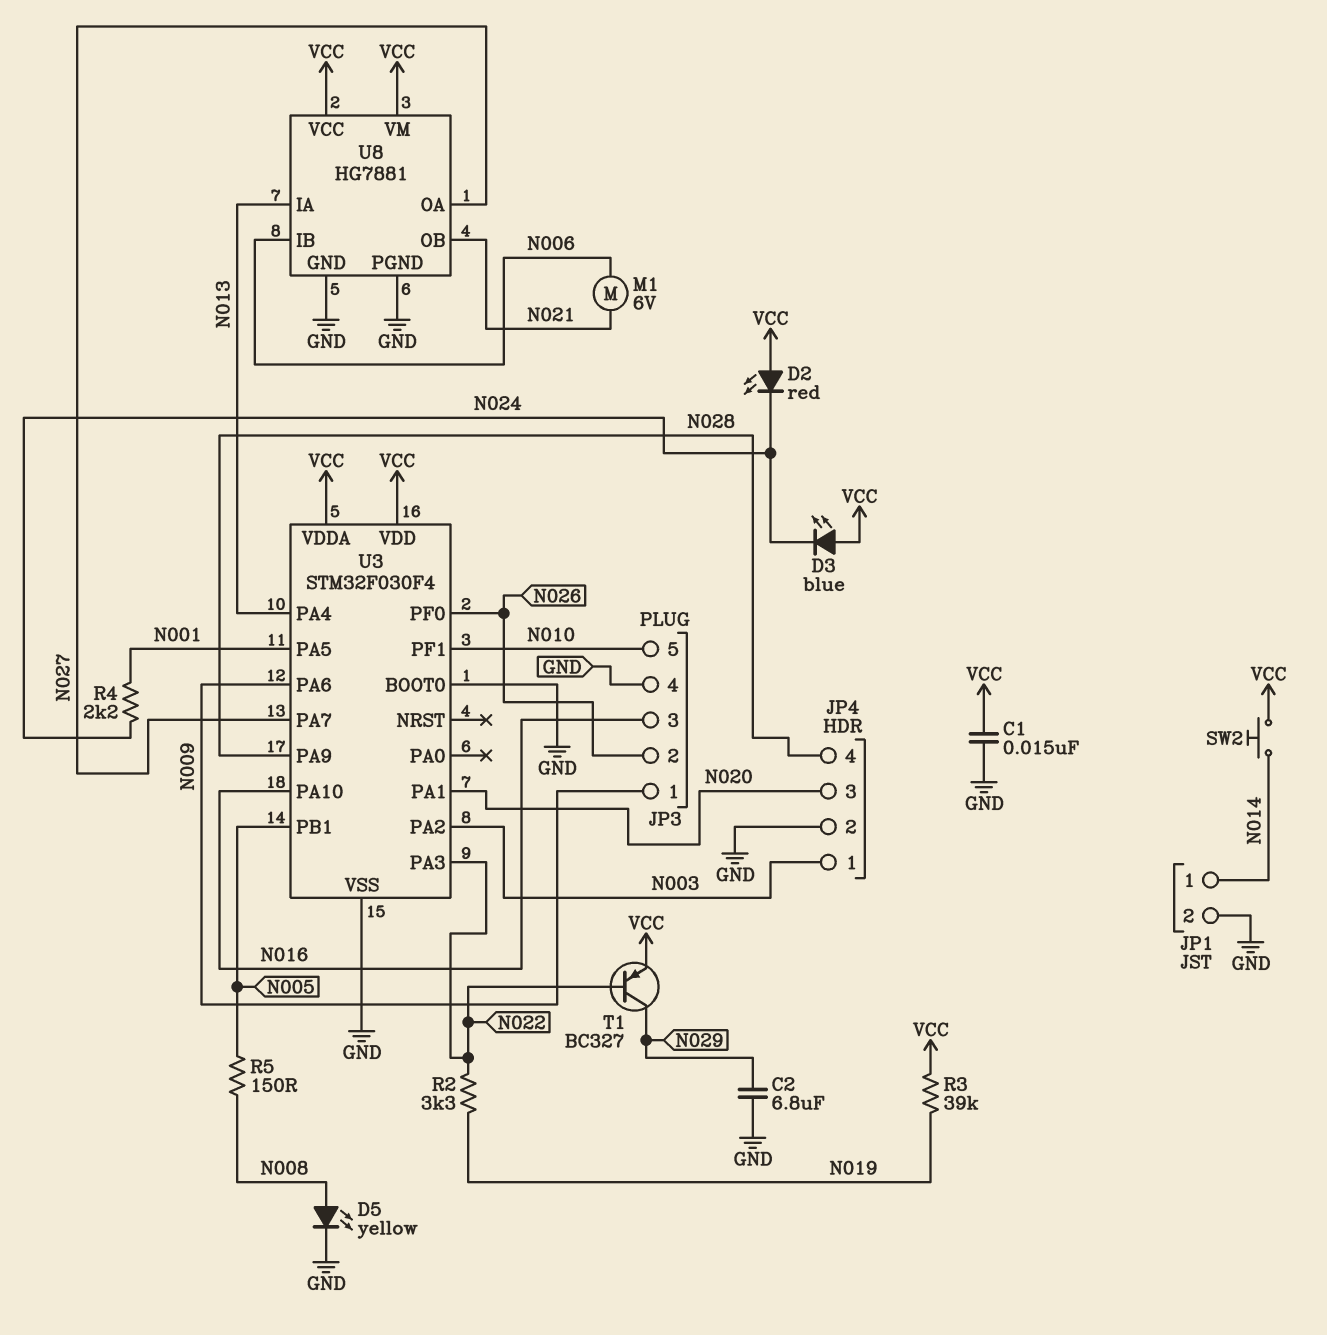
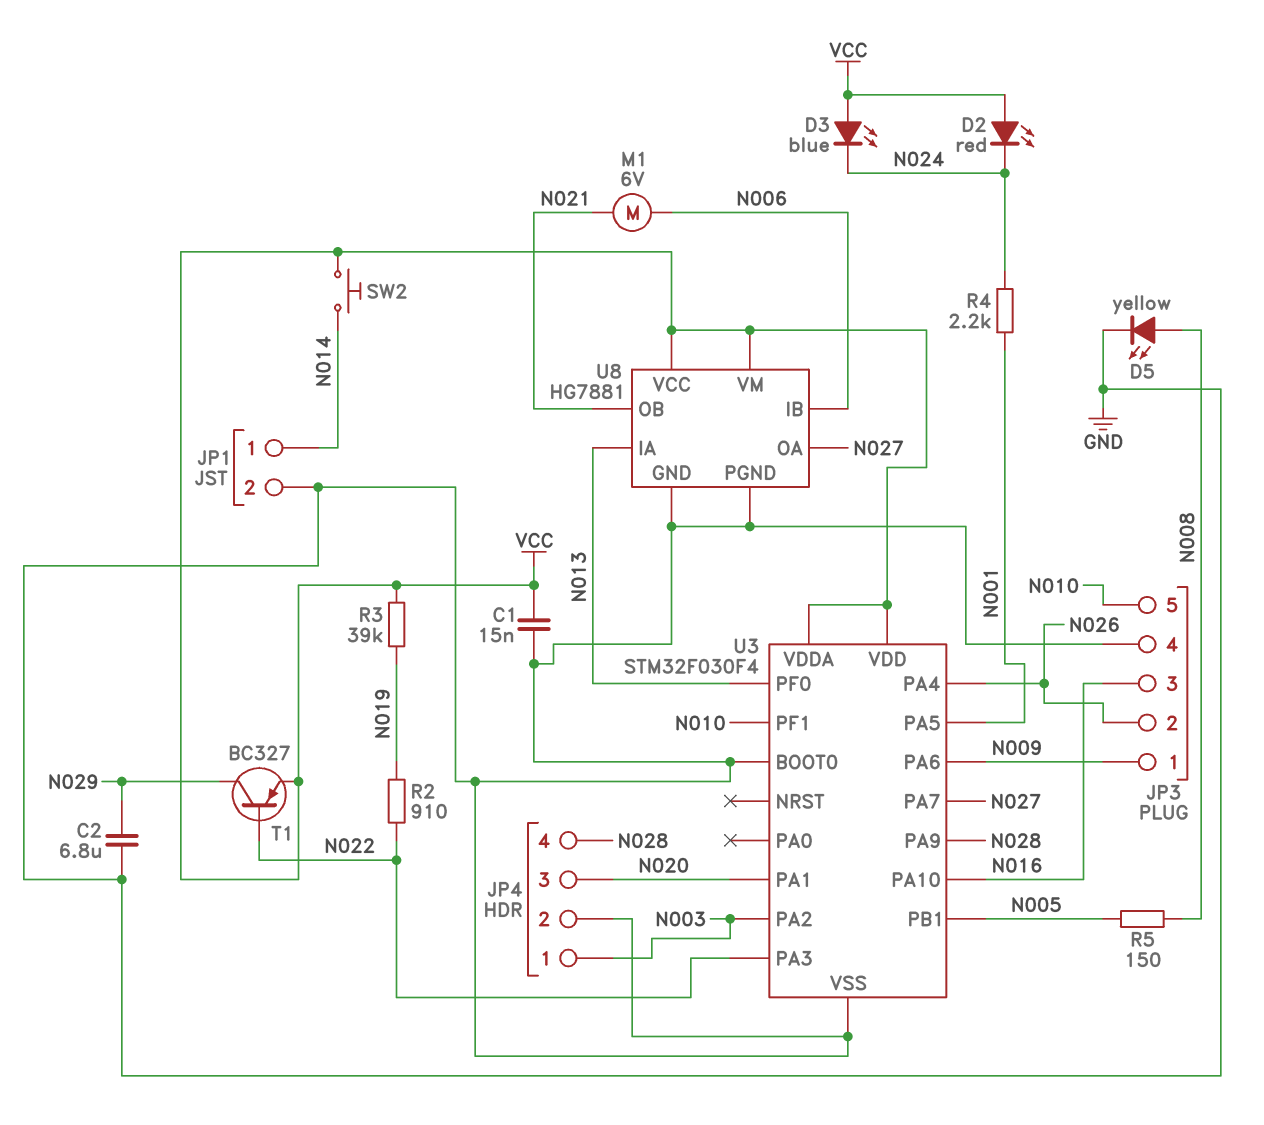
R2: 3.3k (N019, N022) -> 910 (N019, N022)
U3 pin PA4: N013 -> N026
U3 pin PF0: N026 -> N013

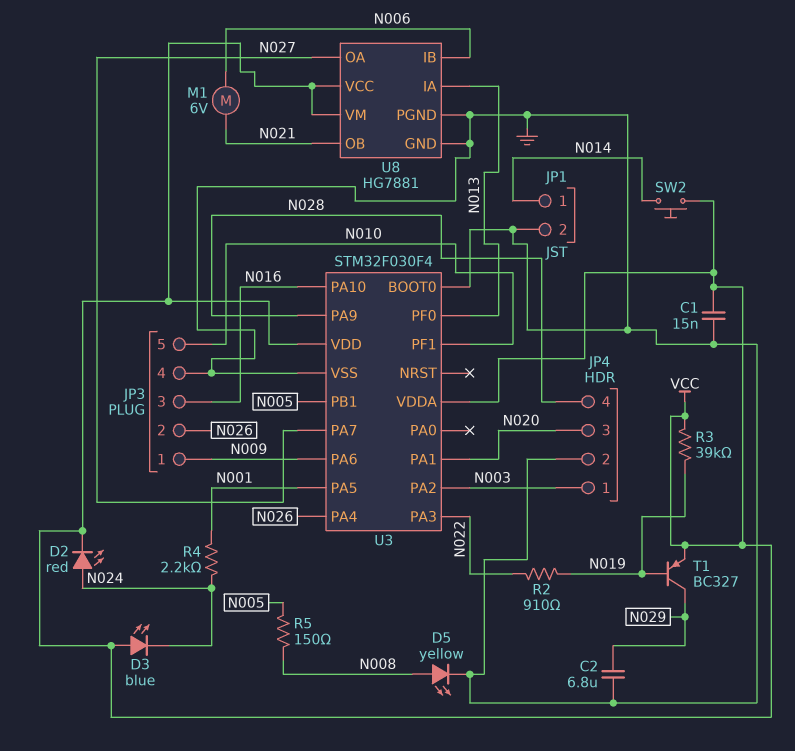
D2: LED red (A VCC, K N024) -> LED red (A N024, K VCC)
T1: PNP BC327 (B N022, C N029, E VCC) -> PNP BC327 (B N019, C N029, E VCC)

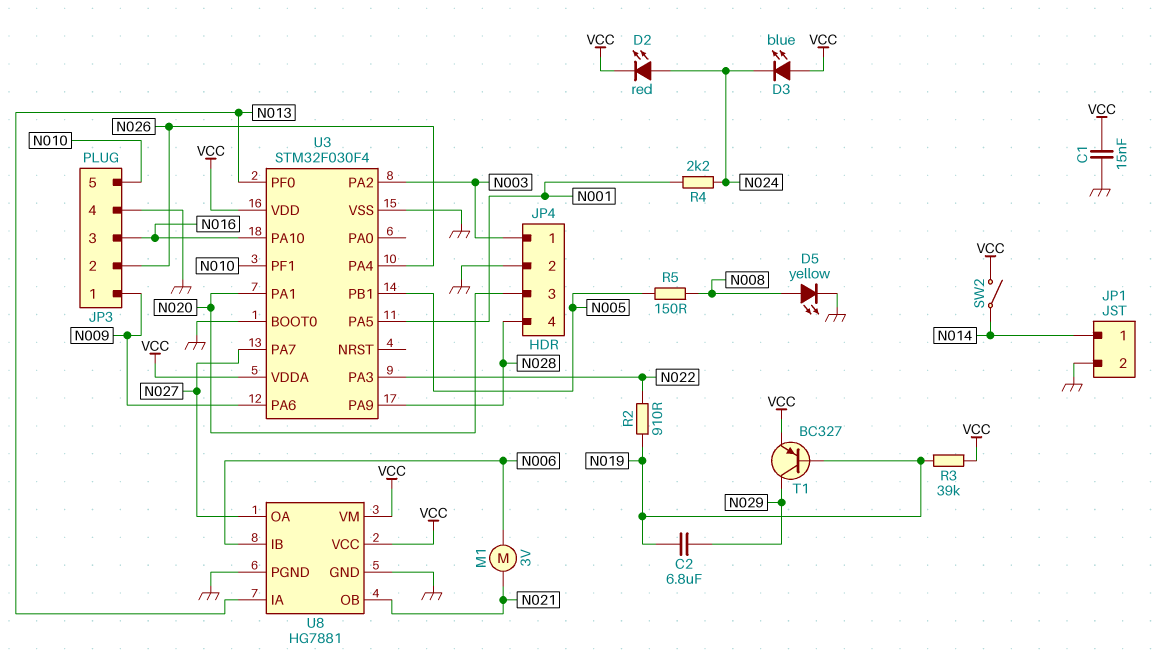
C2: 6.8uF (GND, N029) -> 6.8uF (N019, N029)
M1: motor 6V (N006, N021) -> motor 3V (N006, N021)
SW2: button (N014, VCC) -> switch (N014, VCC)

